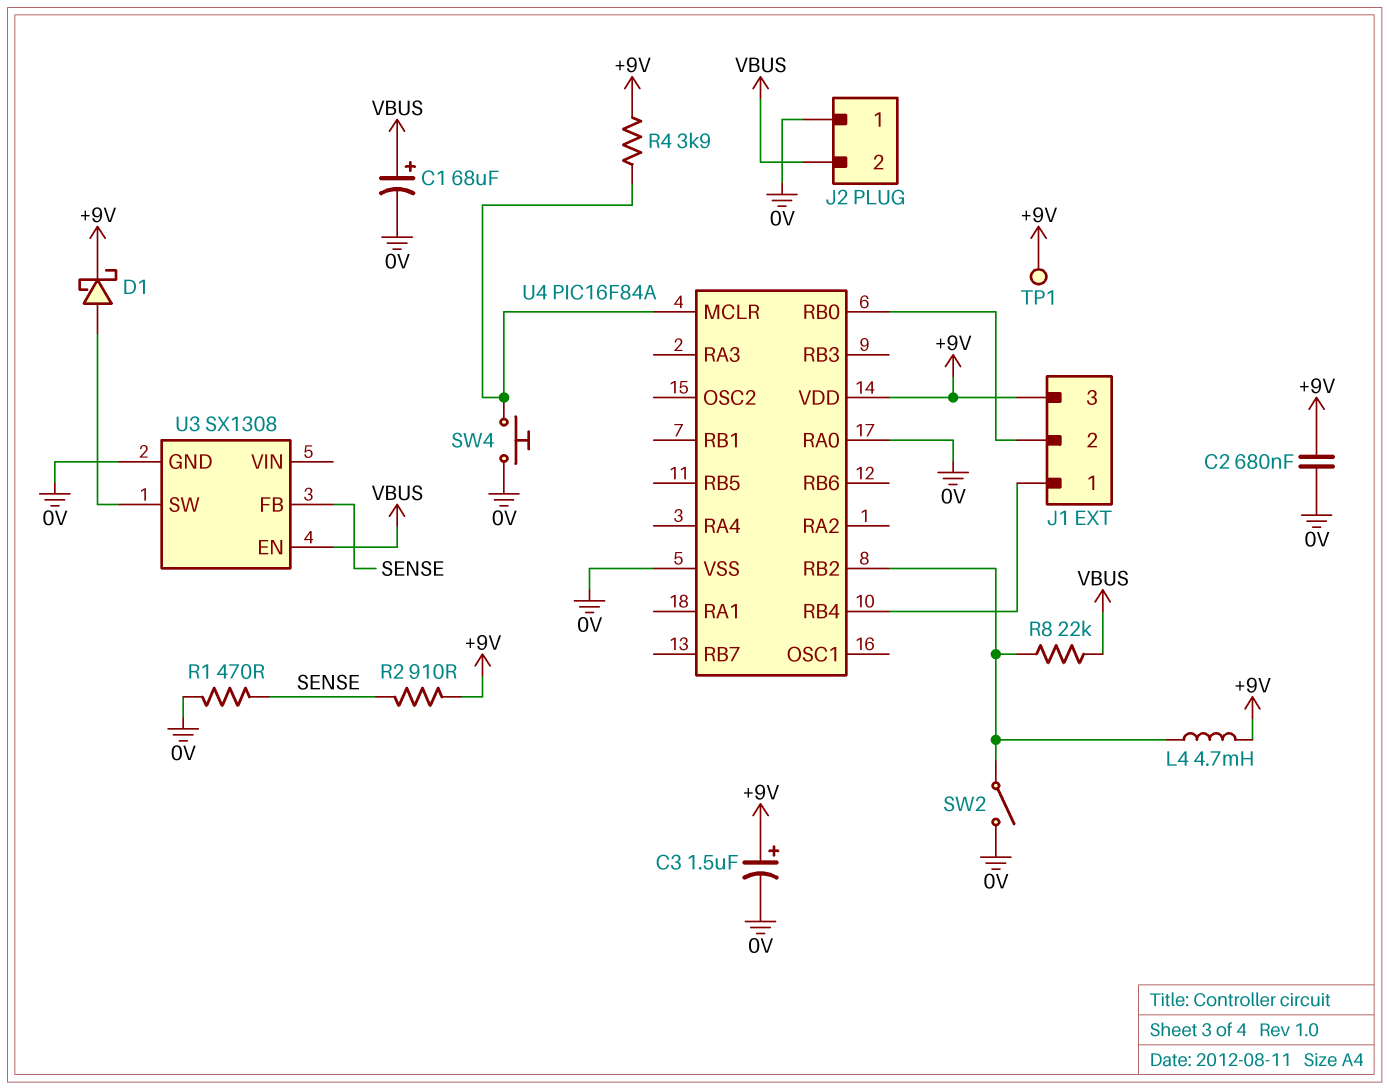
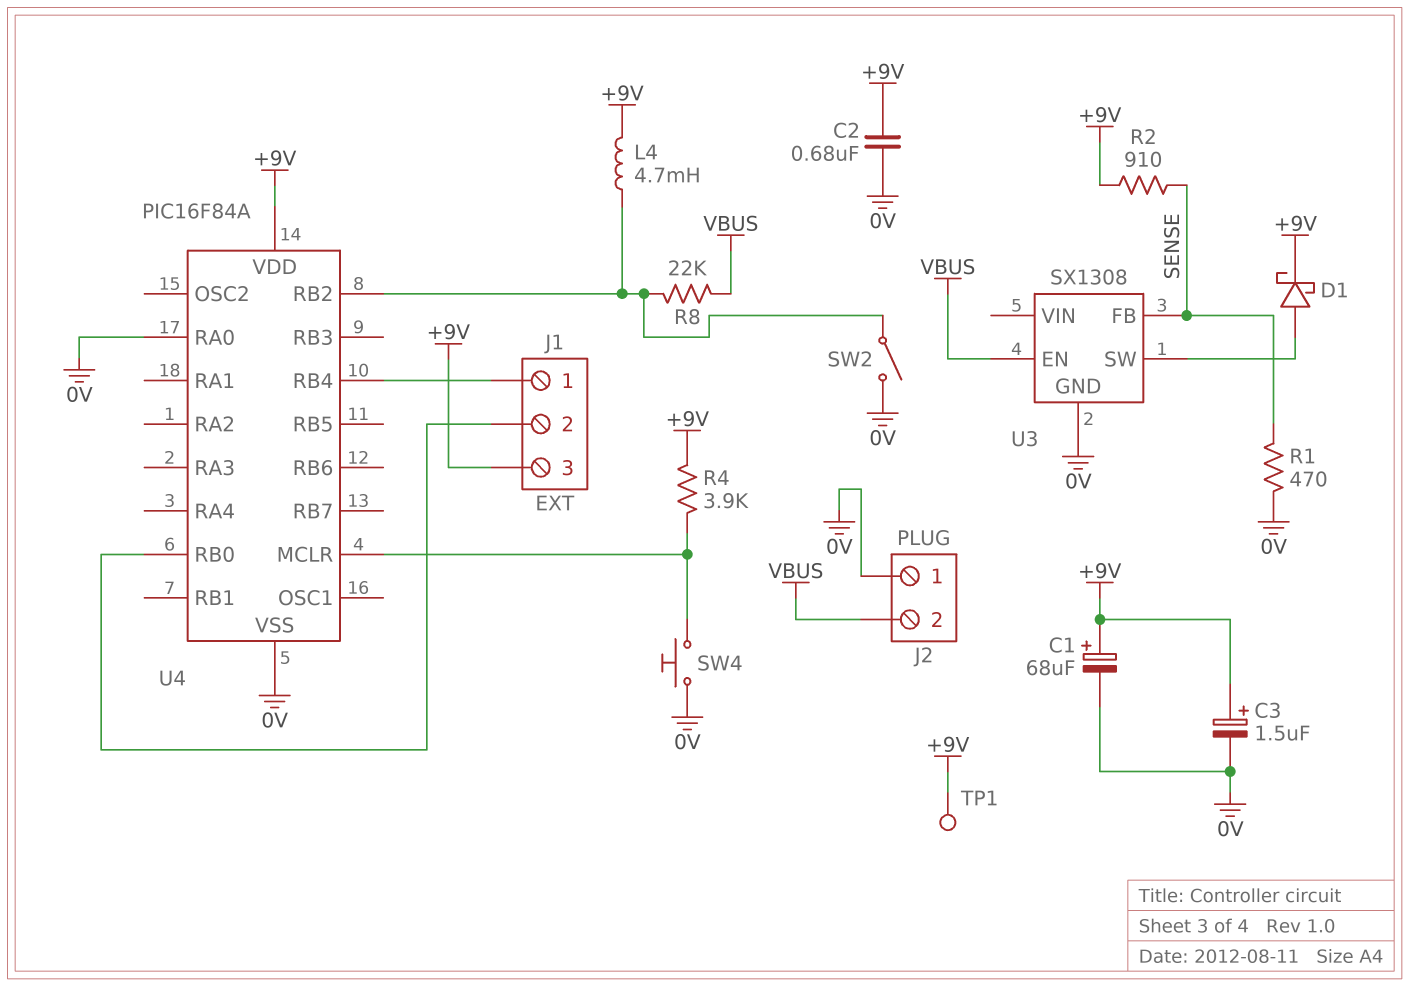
C1: 68uF (plus VBUS, minus 0V) -> 68uF (plus +9V, minus 0V)

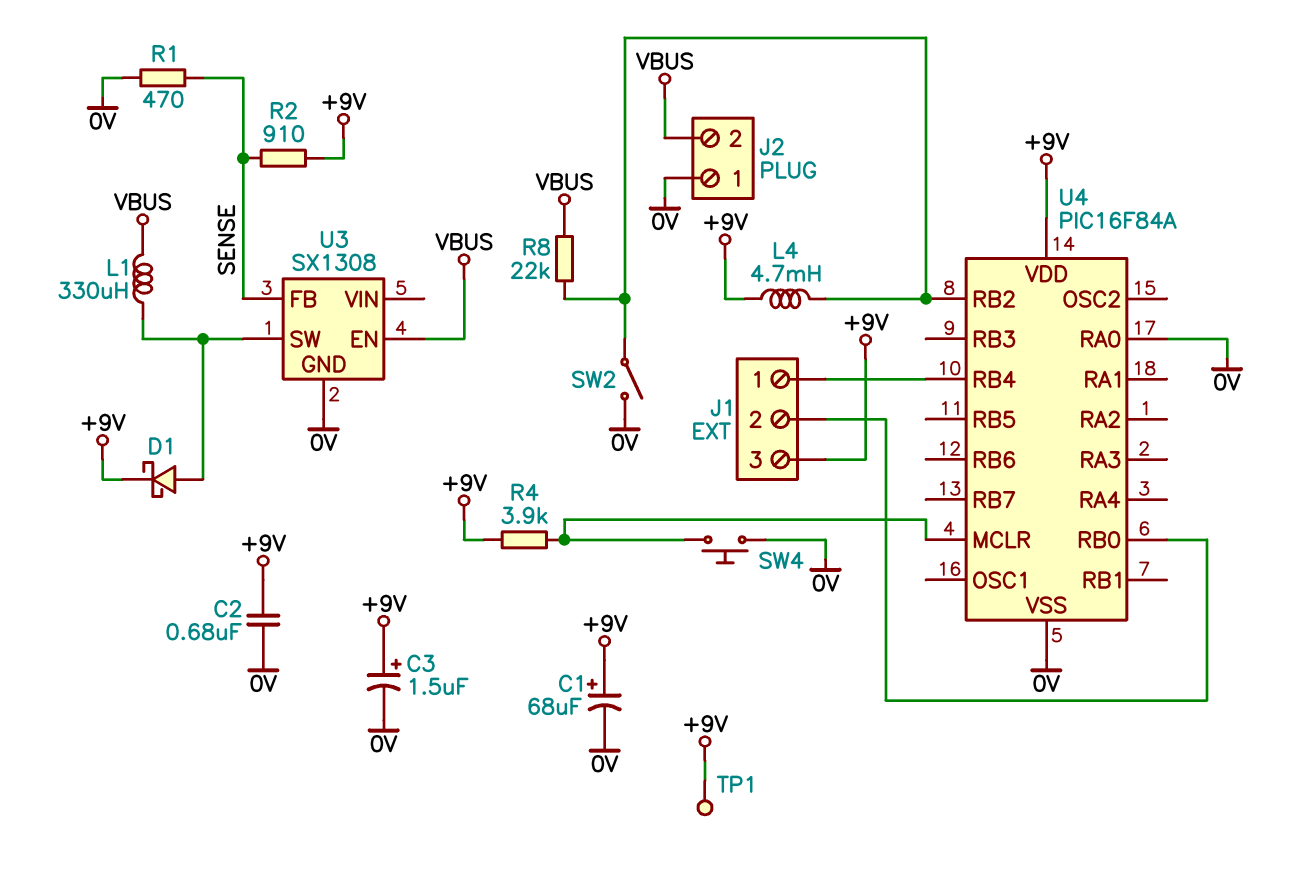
L1: none -> 330uH (U3/SW, VBUS)

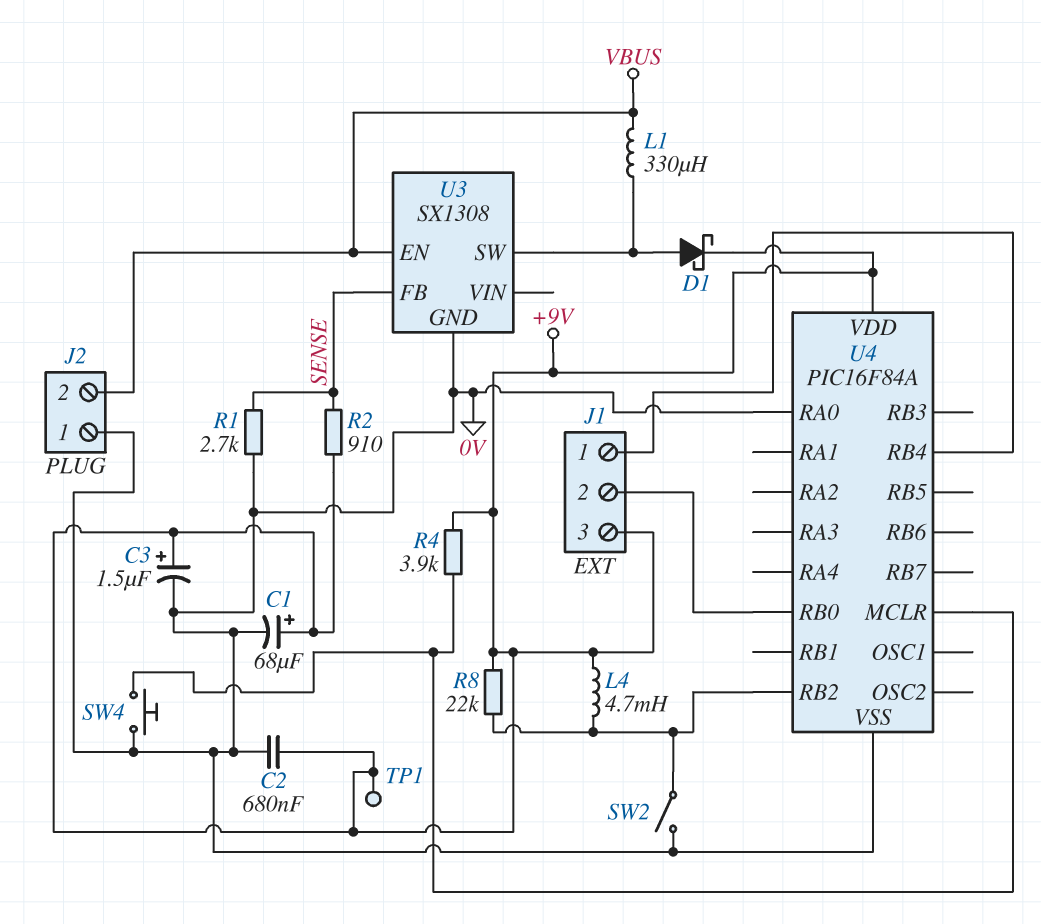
R1: 470 (0V, SENSE) -> 2.7k (0V, SENSE)
R8: 22k (U4/RB2, VBUS) -> 22k (+9V, U4/RB2)

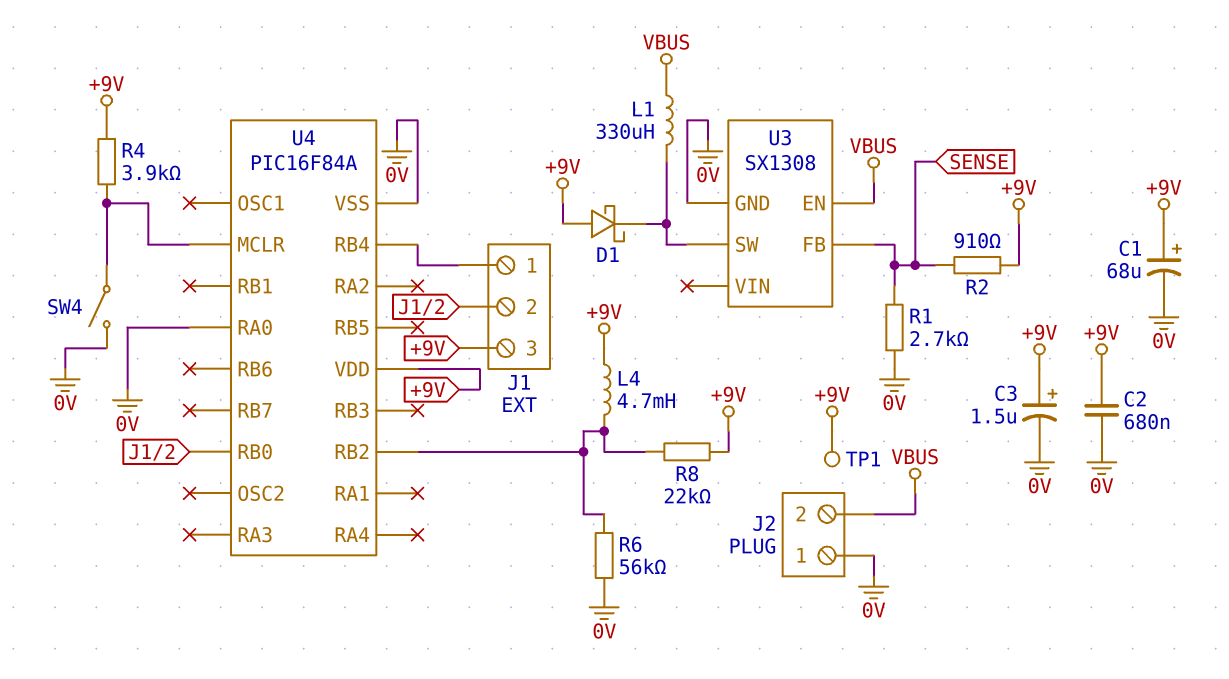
D1: schottky (A U3/SW, K +9V) -> schottky (A +9V, K U3/SW)
R6: none -> 56k (0V, U4/RB2)
SW2: switch (0V, U4/RB2) -> none
SW4: button (0V, U4/MCLR) -> switch (0V, U4/MCLR)

